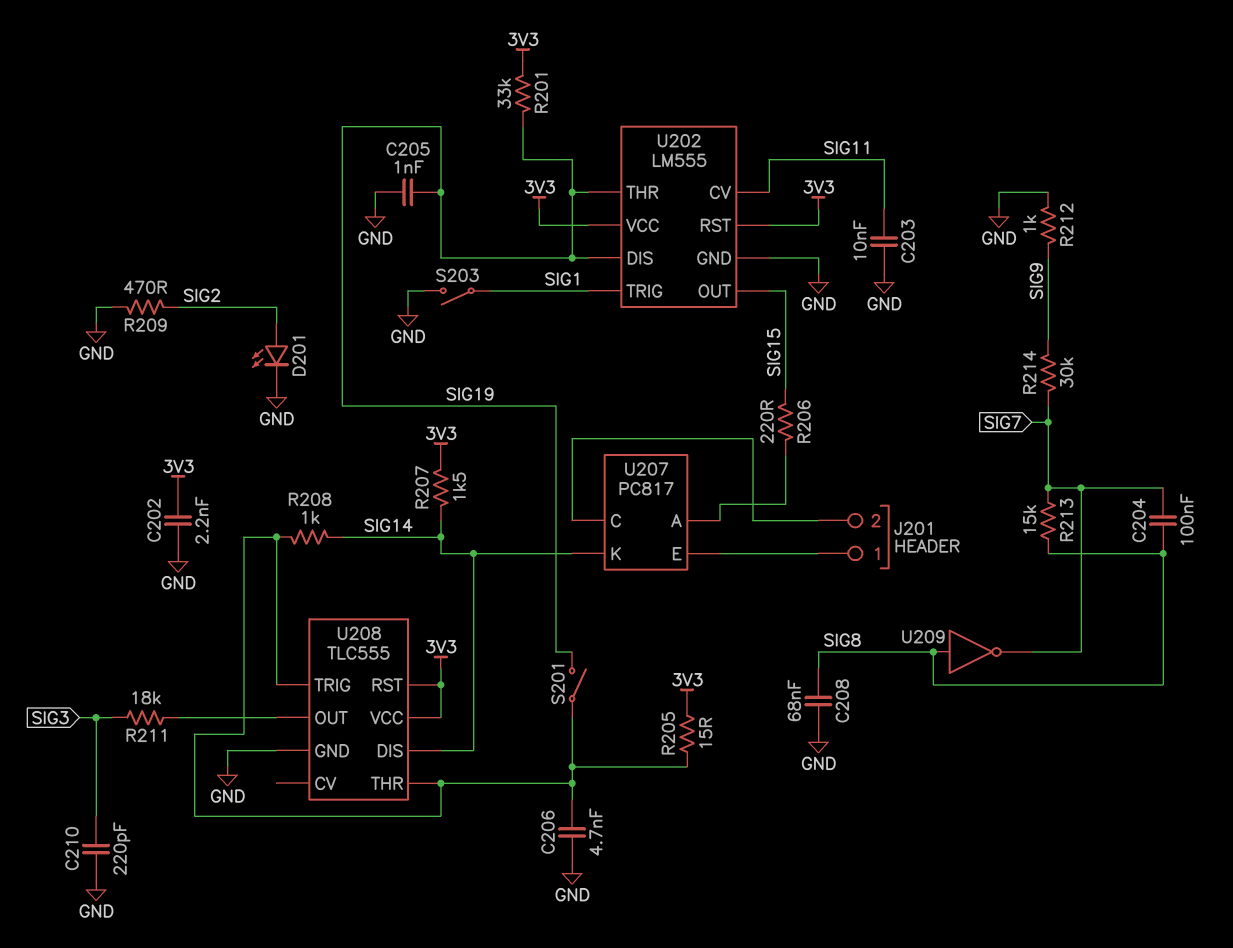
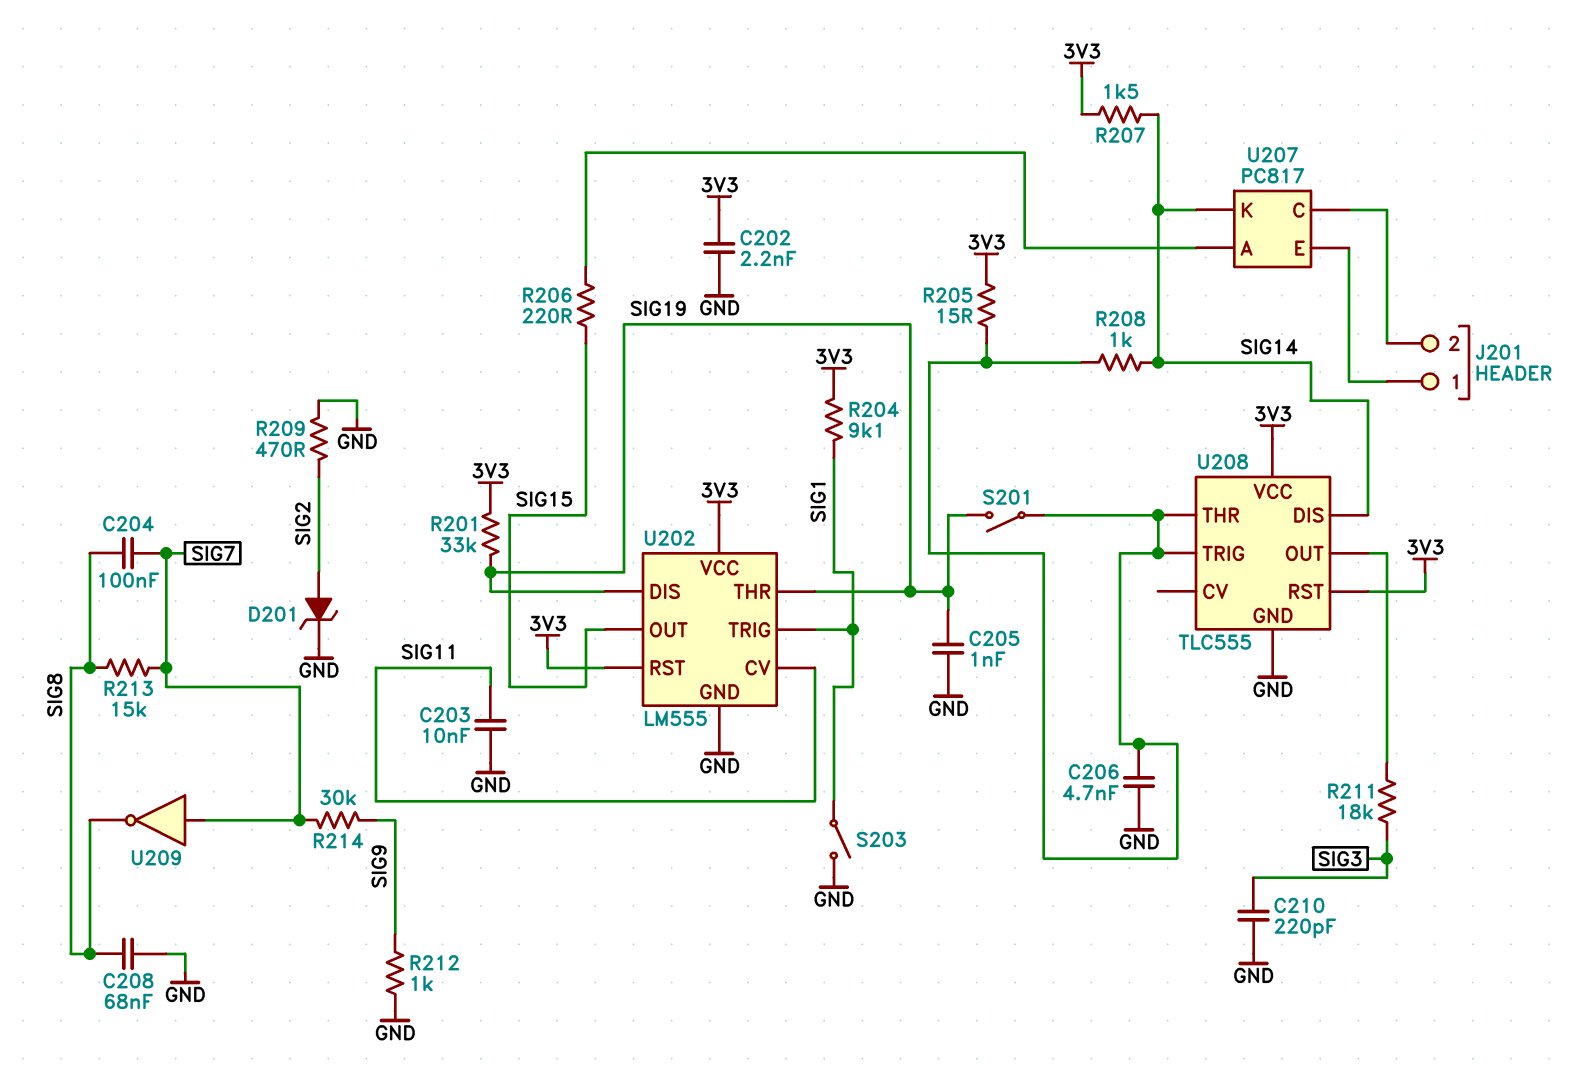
D201: LED (A SIG2, K GND) -> zener (A SIG2, K GND)
R204: none -> 9.1k (3V3, SIG1)
U209: NOT (in SIG8, out SIG7) -> NOT (in SIG7, out SIG8)

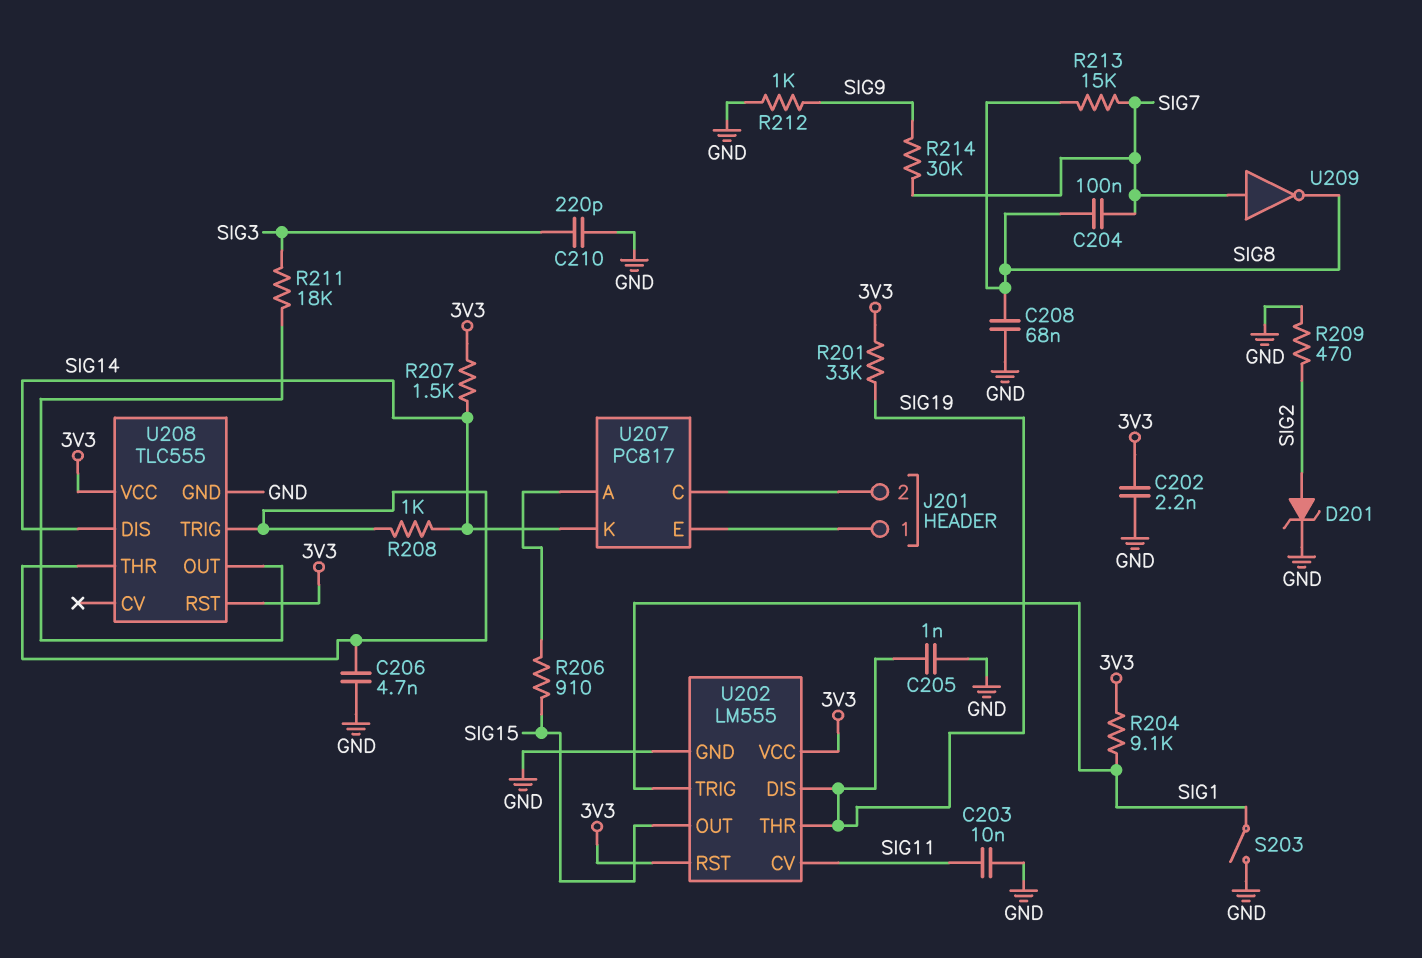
R205: 15 (3V3, U208/THR) -> none
R206: 220 (SIG15, U207/A) -> 910 (SIG15, U207/A)
S201: switch (SIG19, U208/THR) -> none

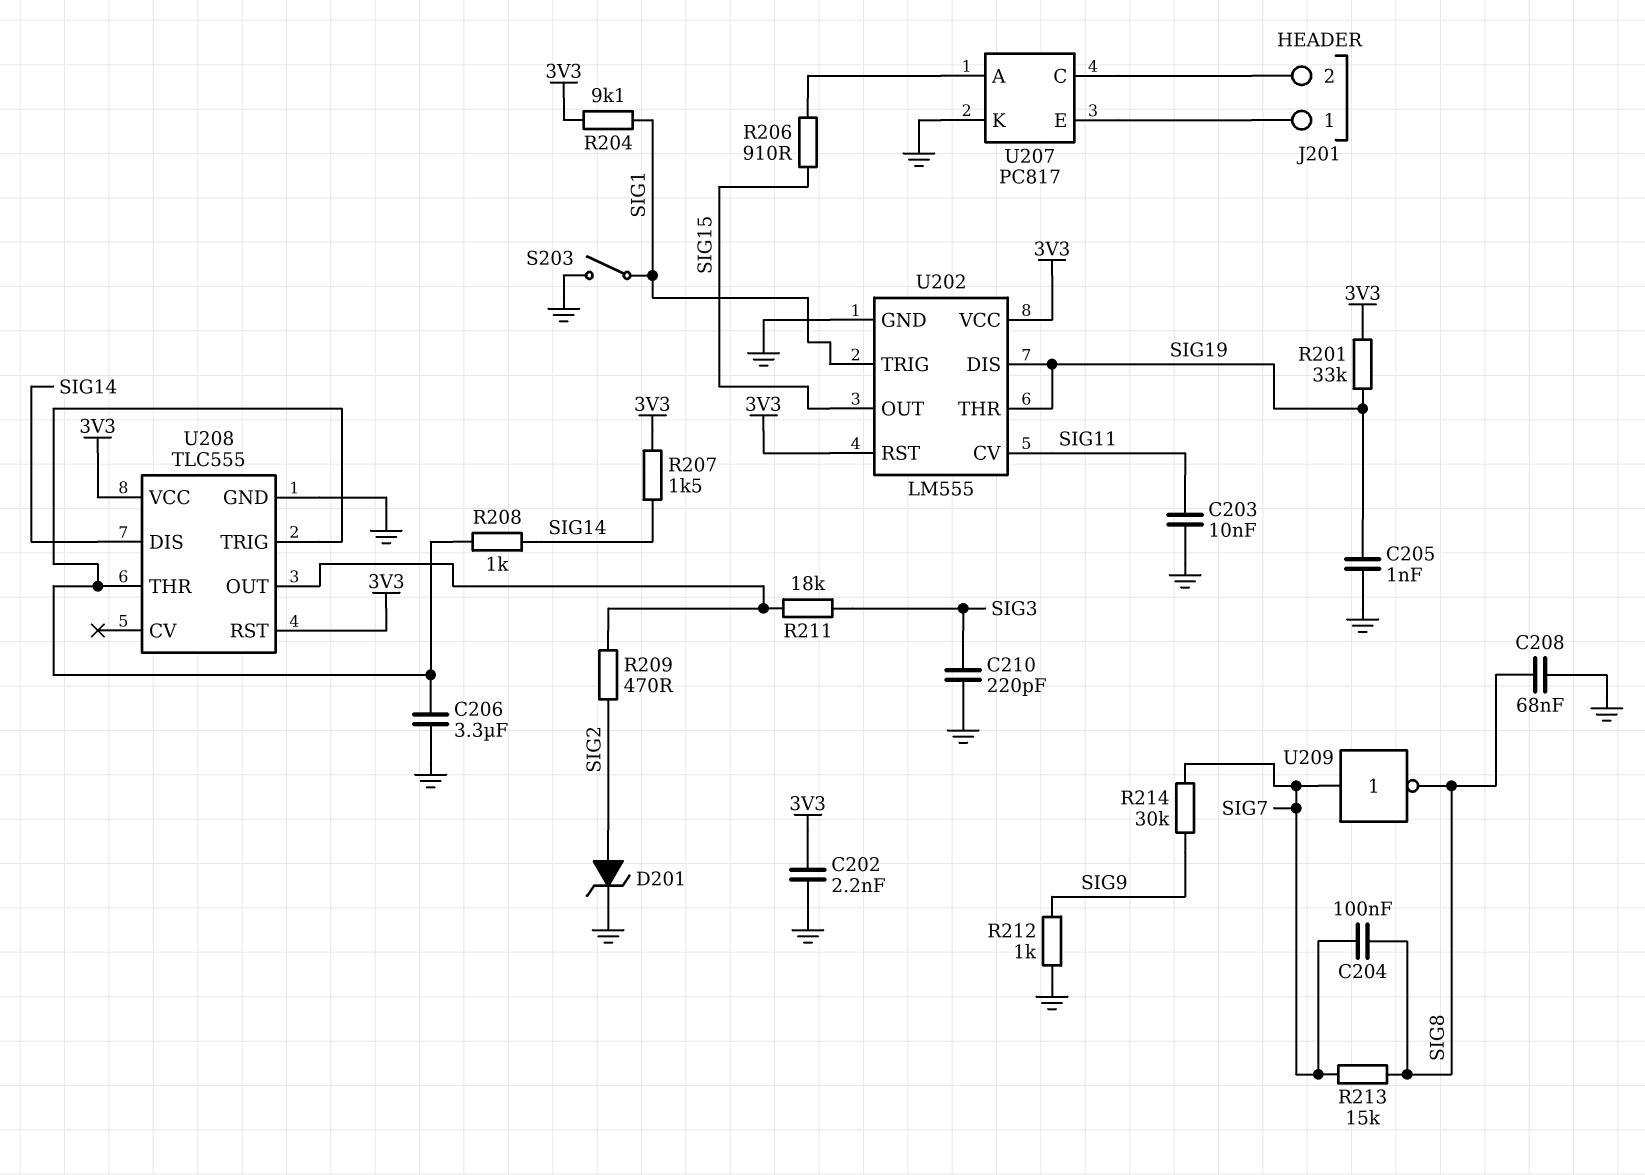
C206: 4.7nF (GND, U208/THR) -> 3.3uF (GND, U208/THR)
R209: 470 (GND, SIG2) -> 470 (SIG2, U208/OUT)
U207 pin K: SIG14 -> GND

